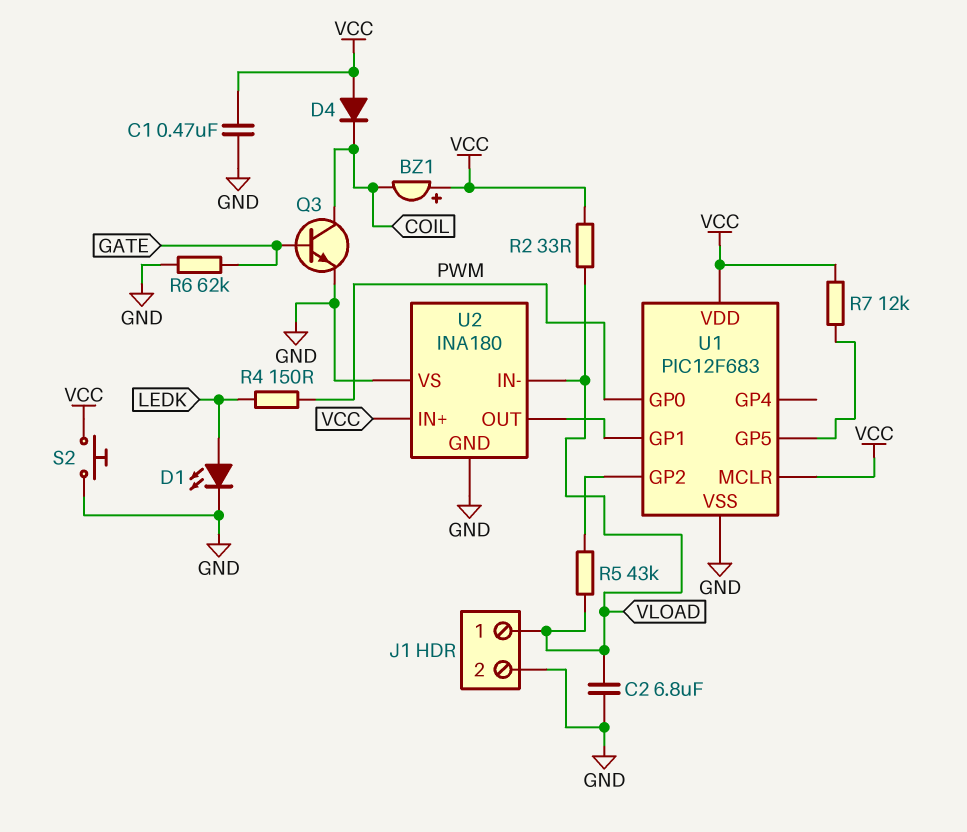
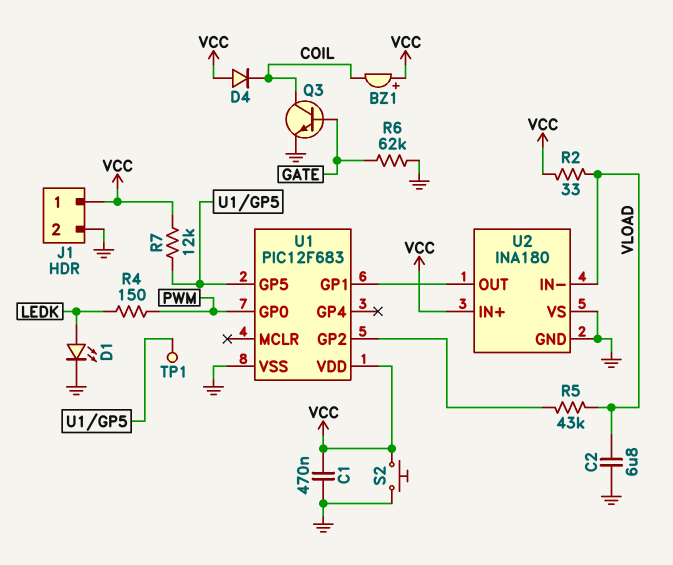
J1 pin 1: VLOAD -> VCC
TP1: none -> test point (U1/GP5)
U1 pin MCLR: VCC -> none

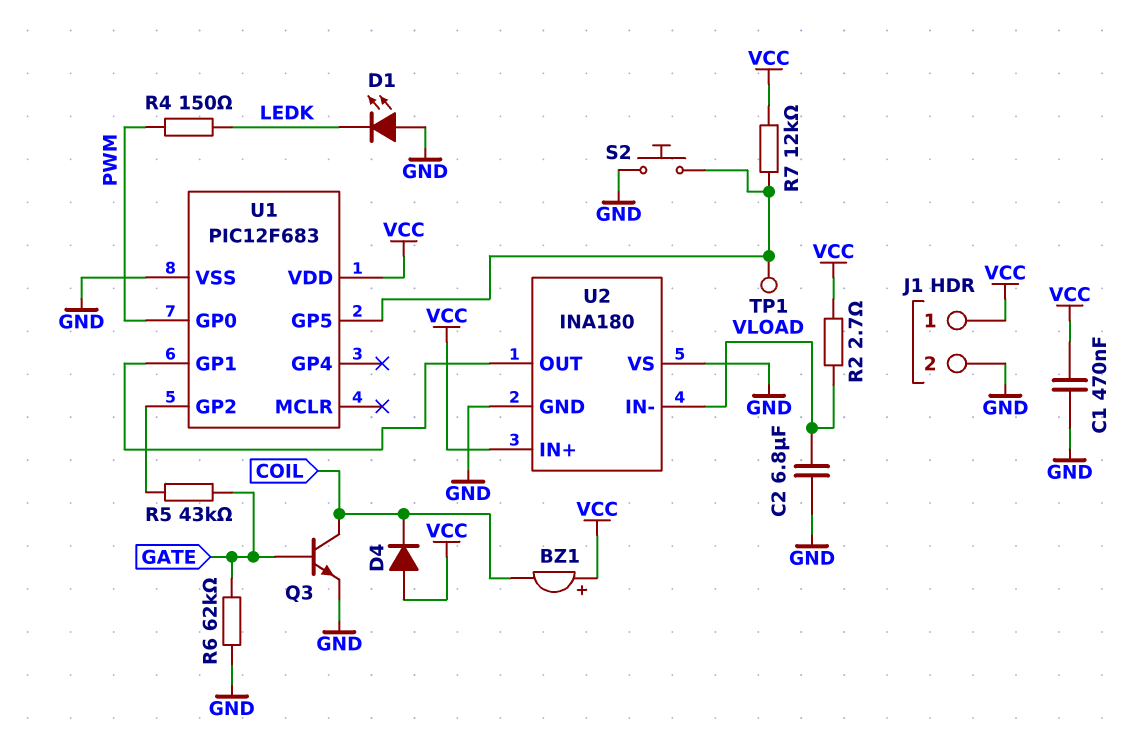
D1: LED (A LEDK, K GND) -> LED (A GND, K LEDK)
R2: 33 (VCC, VLOAD) -> 2.7 (VCC, VLOAD)
R5: 43k (U1/GP2, VLOAD) -> 43k (GATE, U1/GP2)
S2: button (GND, VCC) -> button (GND, U1/GP5)

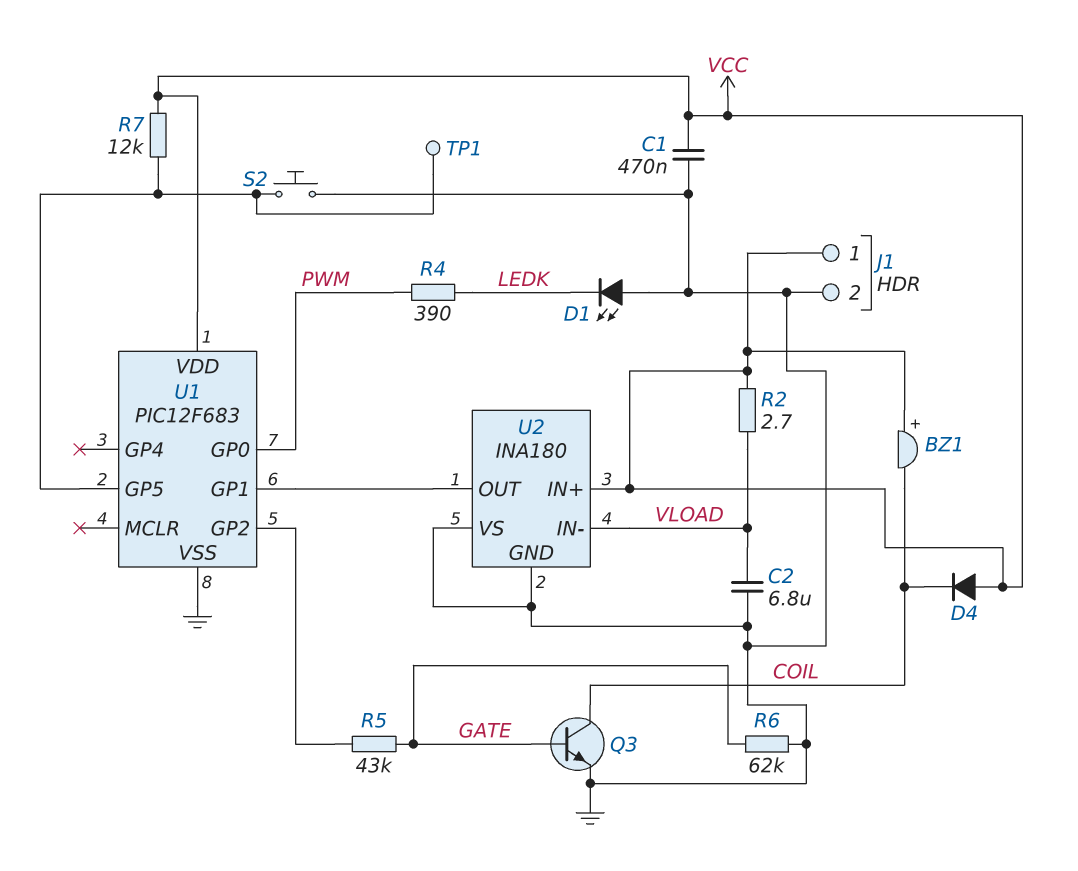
R4: 150 (LEDK, PWM) -> 390 (LEDK, PWM)

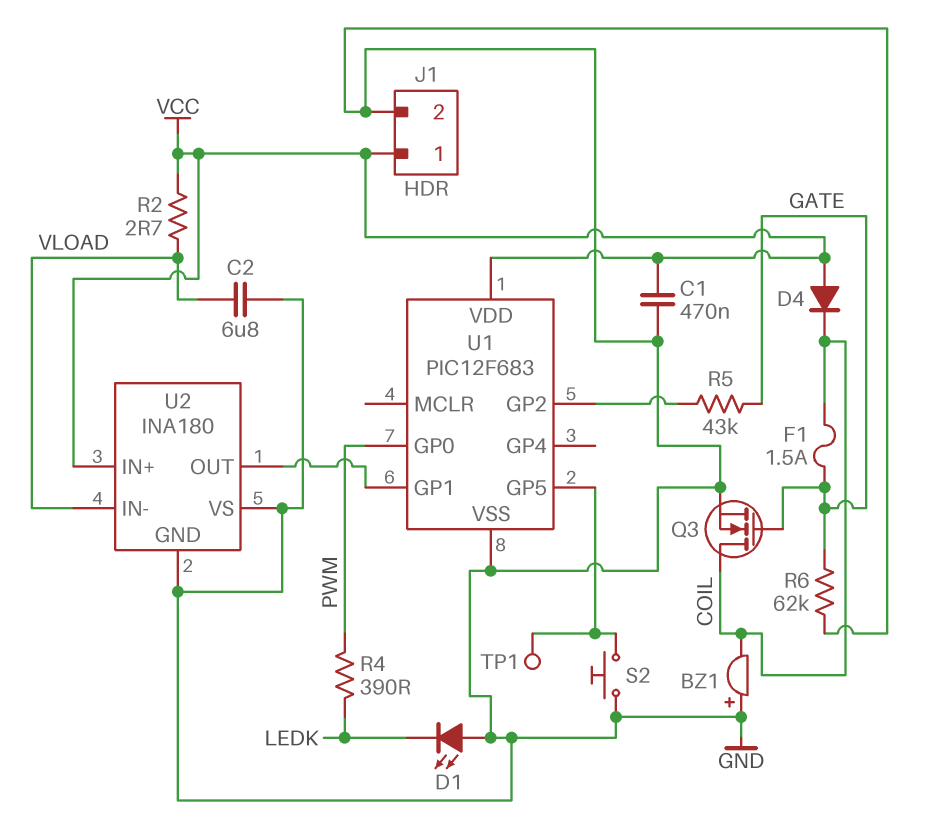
BZ1: buzzer (plus VCC, minus COIL) -> buzzer (plus GND, minus COIL)
F1: none -> 1.5A (COIL, GATE)
Q3: NPN (B GATE, C COIL, E GND) -> NMOS (G GATE, D COIL, S GND)
R7: 12k (U1/GP5, VCC) -> none

